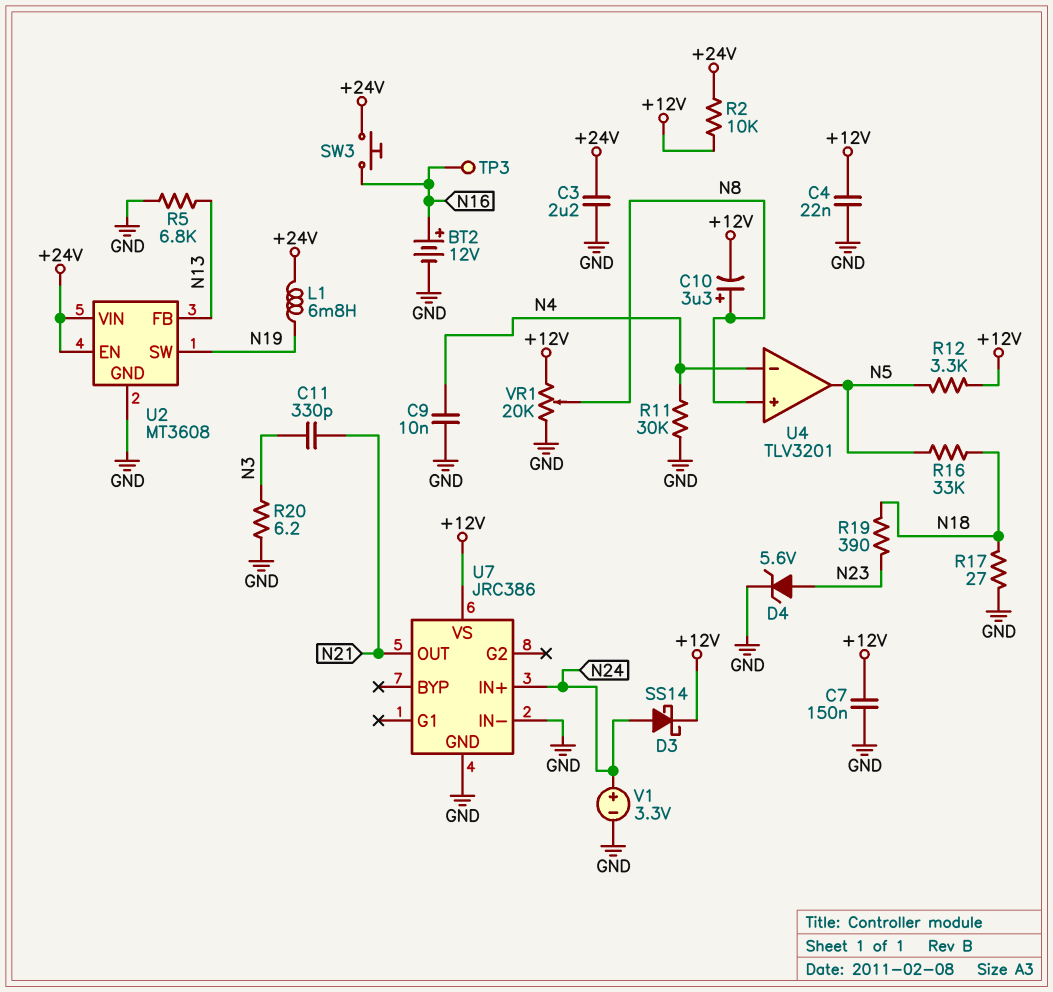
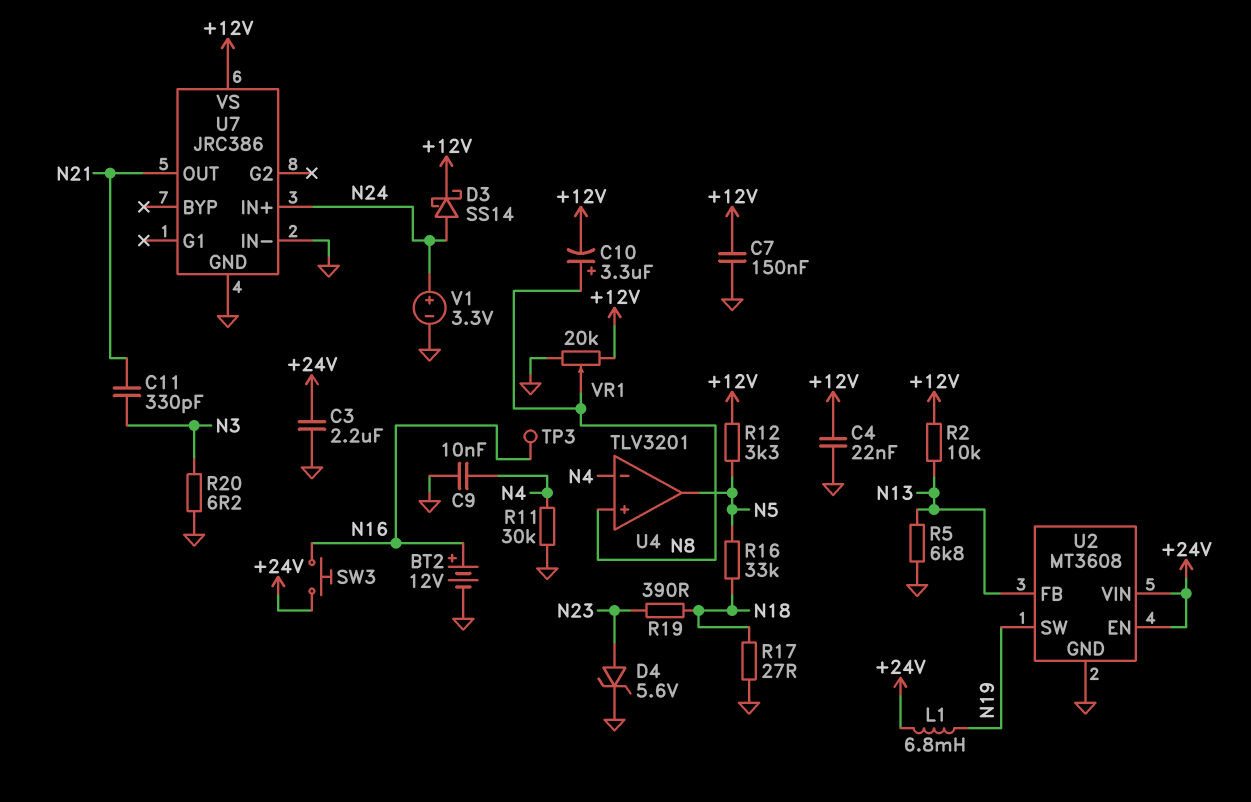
R2: 10k (+12V, +24V) -> 10k (+12V, N13)

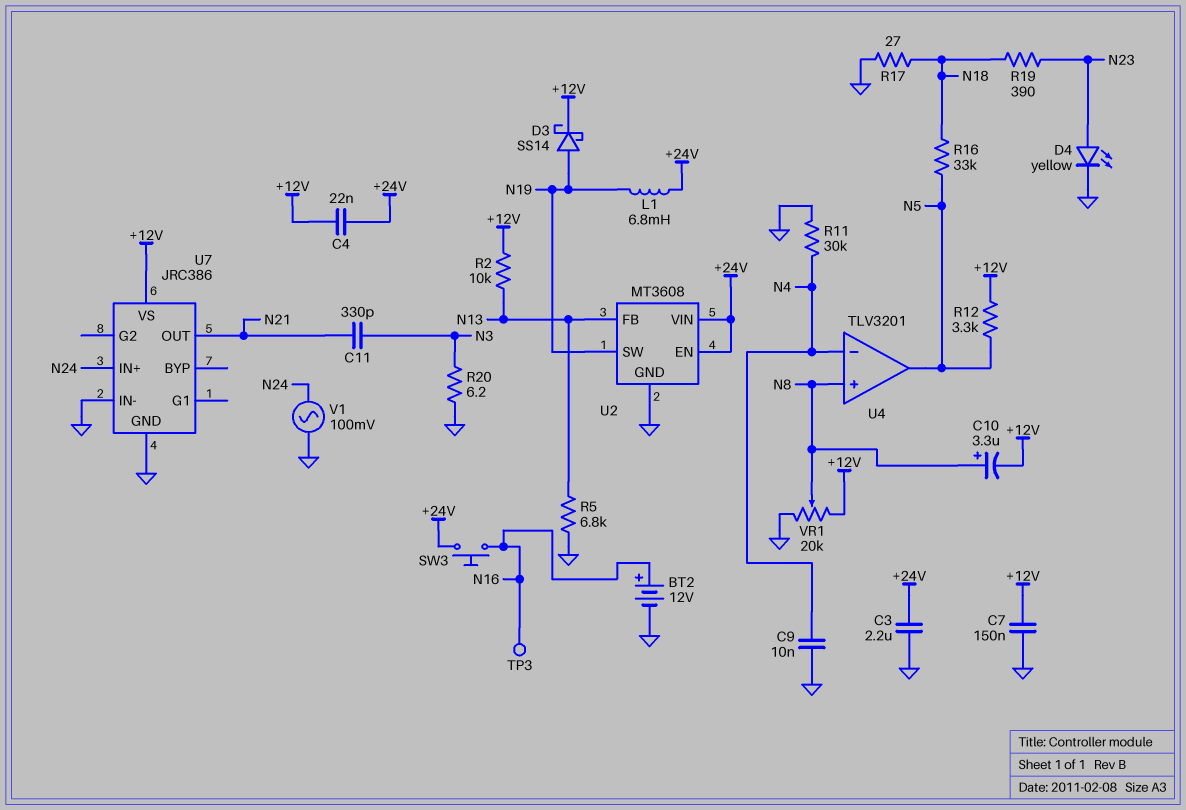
C4: 22nF (+12V, GND) -> 22nF (+12V, +24V)
D3: schottky SS14 (A N24, K +12V) -> schottky SS14 (A N19, K +12V)
D4: zener 5.6V (A N23, K GND) -> LED yellow (A N23, K GND)
V1: 3.3V (plus N24, minus GND) -> AC 100mV (GND, N24)

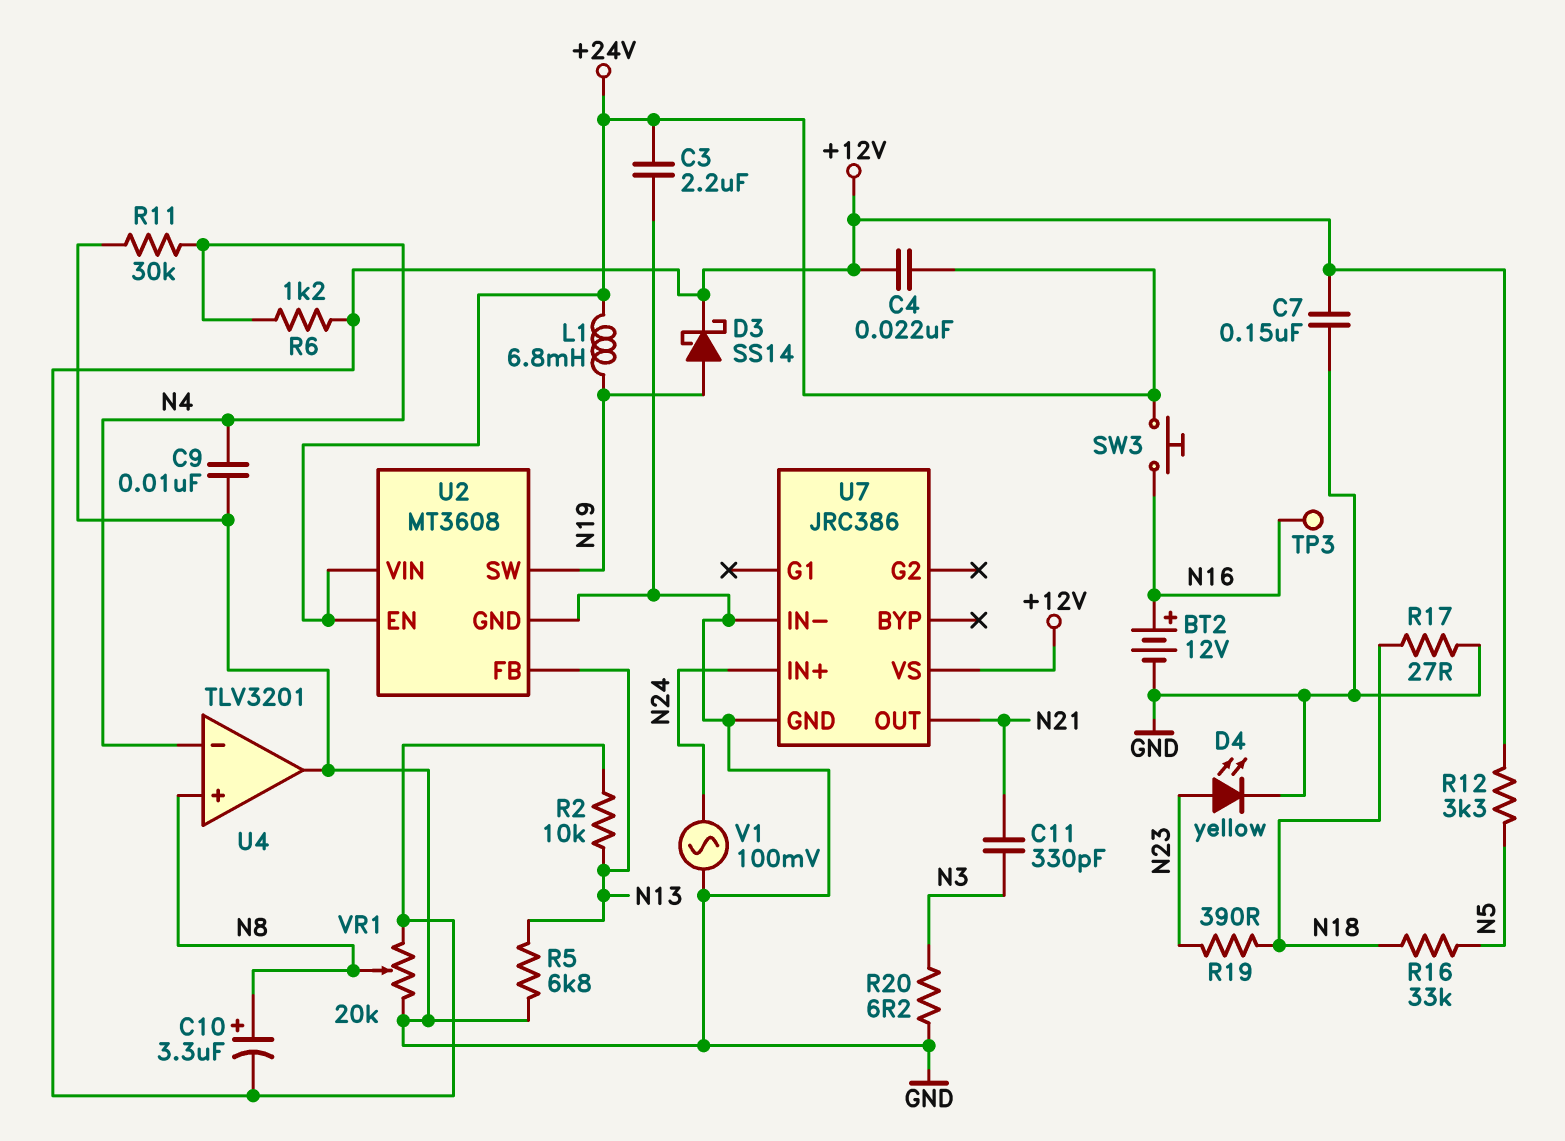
R6: none -> 1.2k (+12V, N4)
U4 pin out: N5 -> GND

